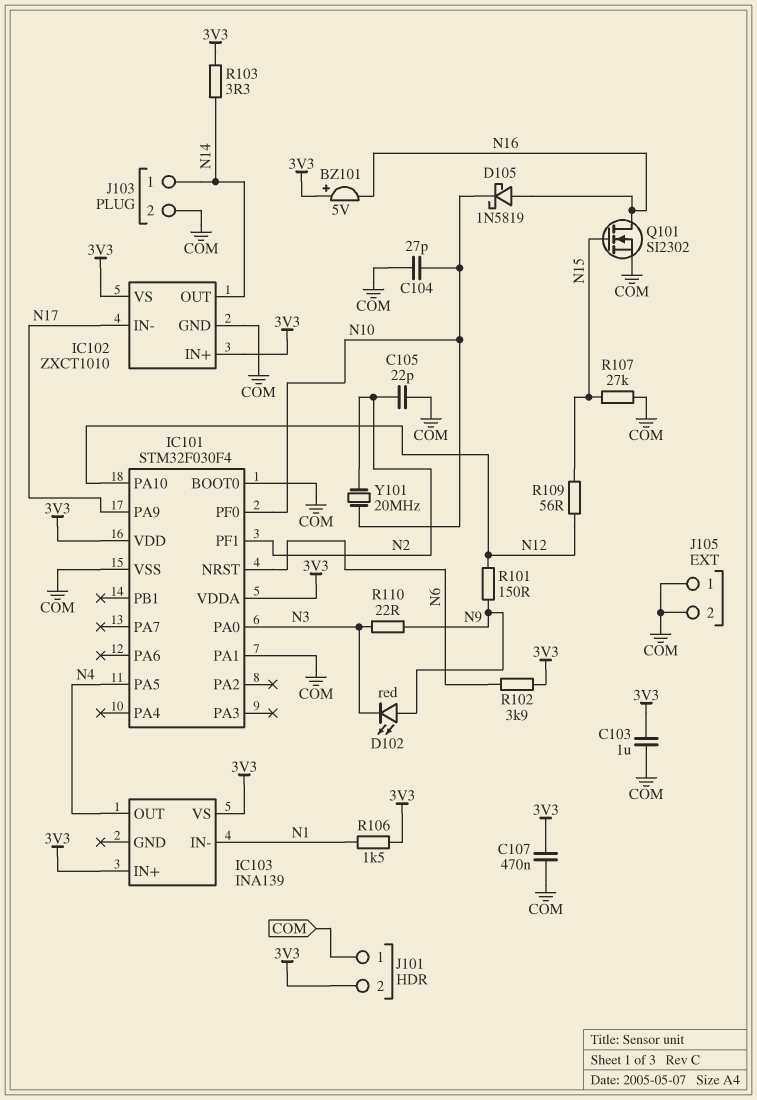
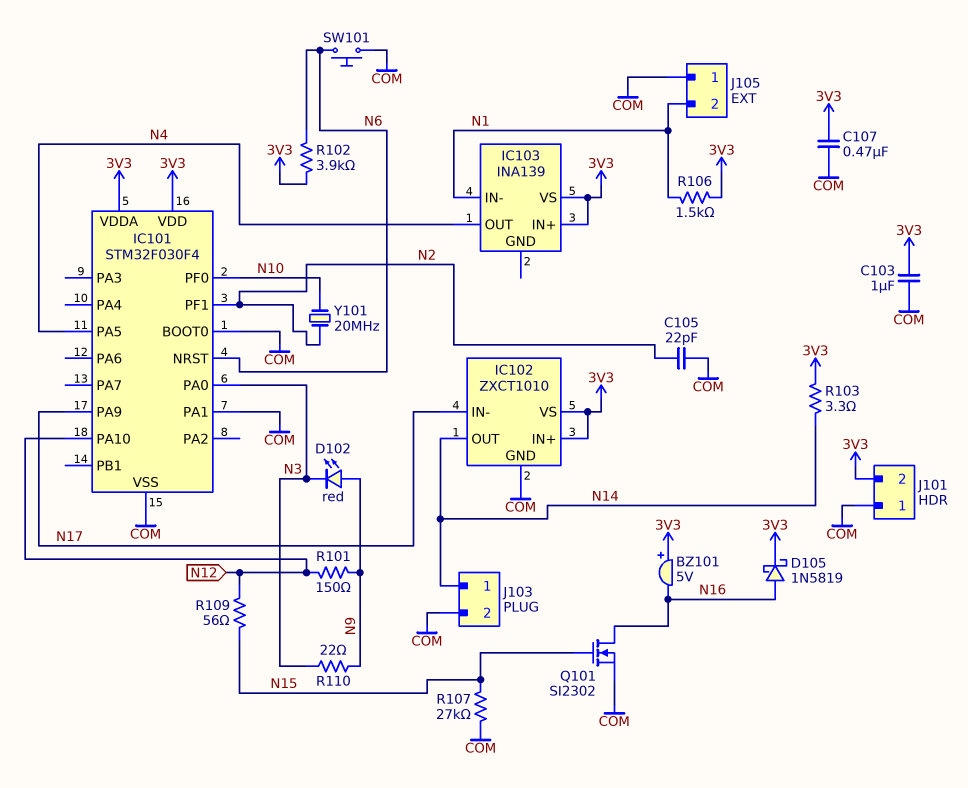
C104: 27pF (COM, N10) -> none
D105: schottky 1N5819 (A N16, K N10) -> schottky 1N5819 (A N16, K 3V3)
J105 pin 2: COM -> N1
SW101: none -> button (COM, N6)

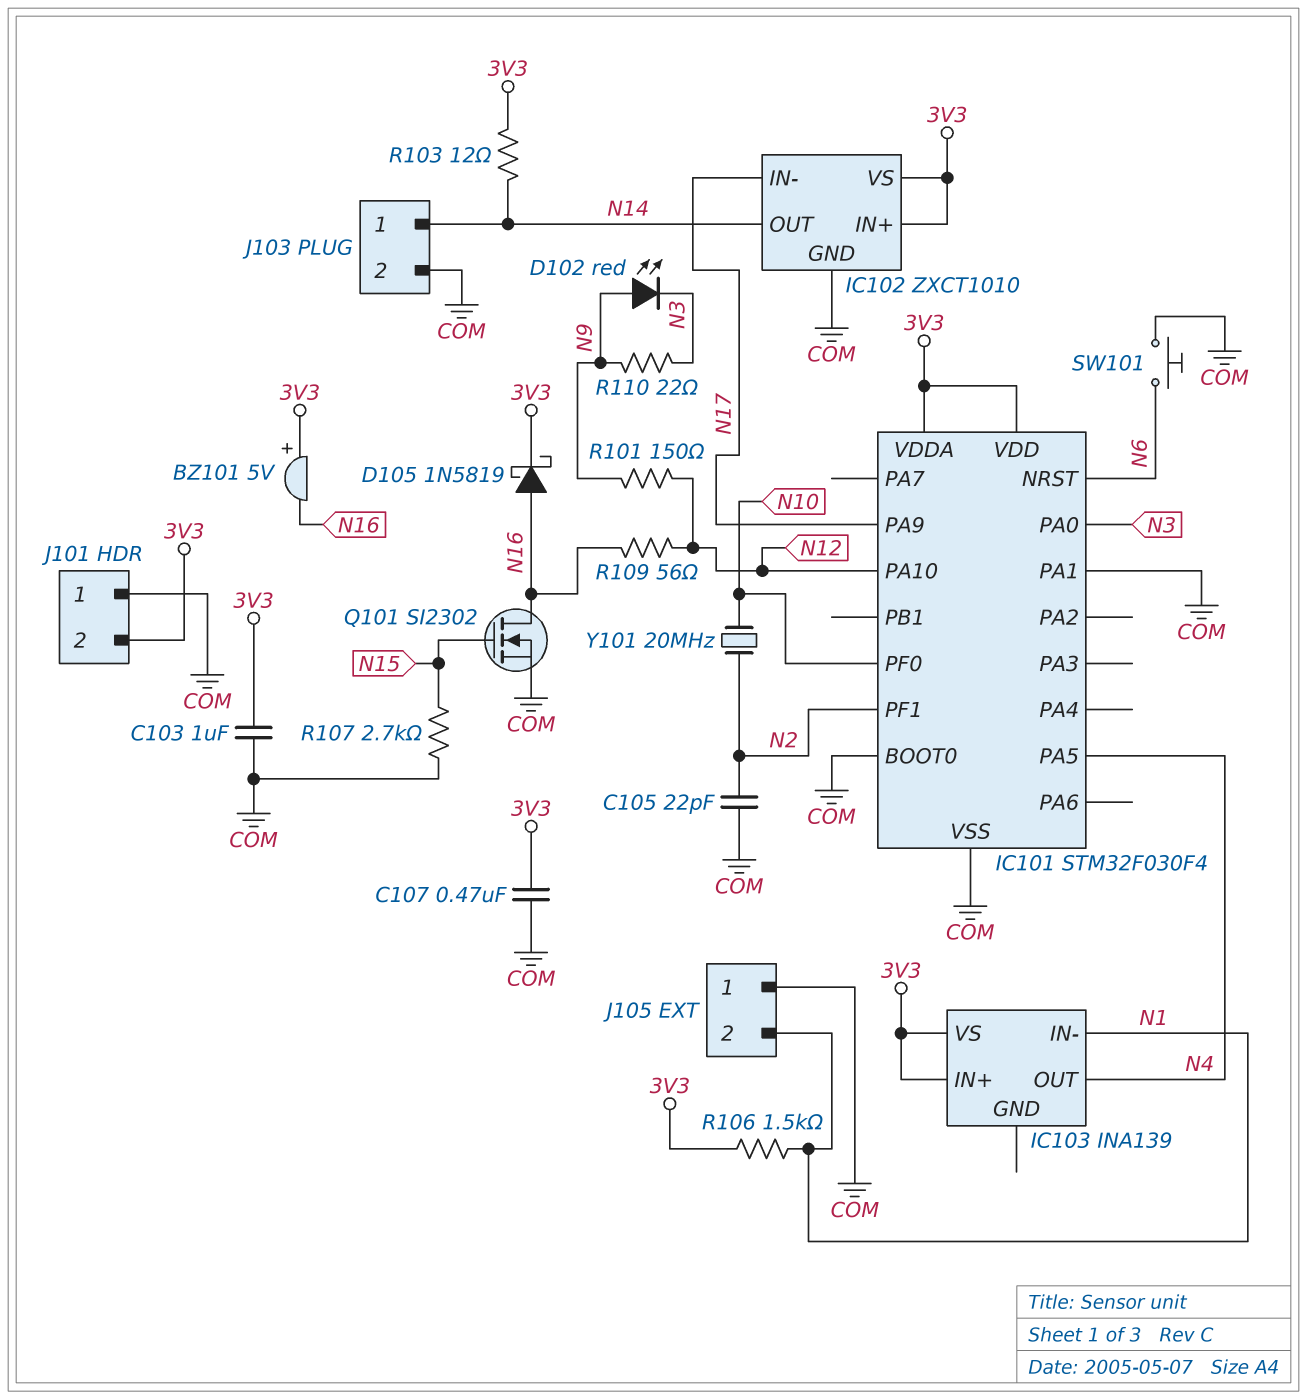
R102: 3.9k (3V3, N6) -> none
R103: 3.3 (3V3, N14) -> 12 (3V3, N14)
R107: 27k (COM, N15) -> 2.7k (COM, N15)
R109: 56 (N12, N15) -> 56 (N12, N16)

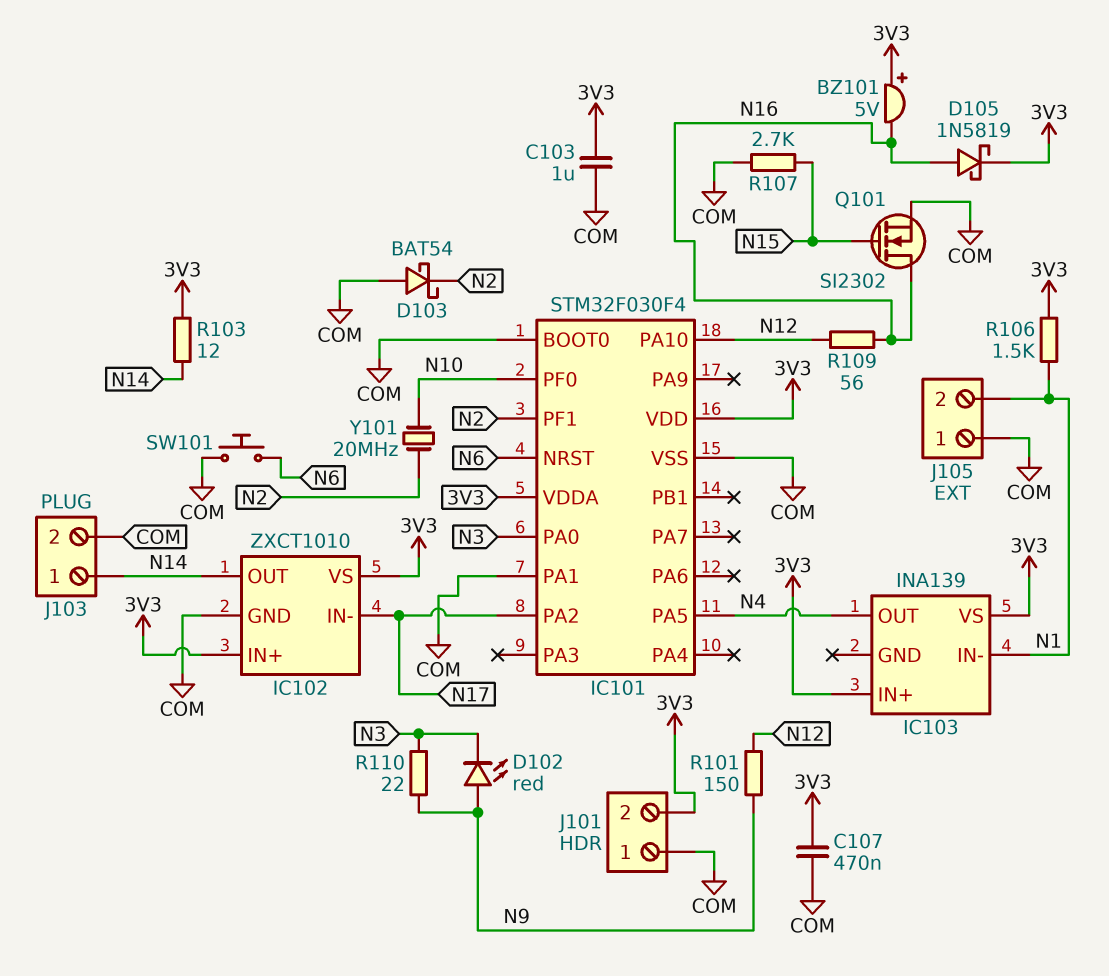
C105: 22pF (COM, N2) -> none
D103: none -> schottky BAT54 (A COM, K N2)
IC101 pin PA2: none -> N17
IC101 pin PA9: N17 -> none

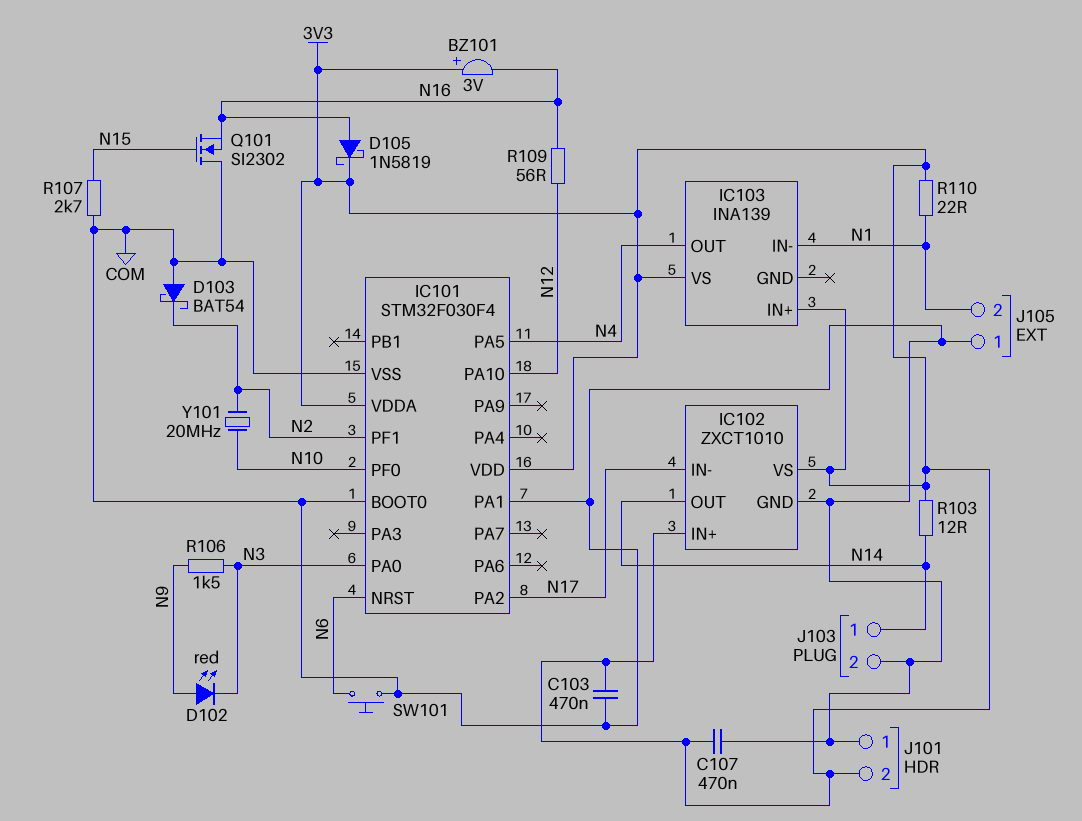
BZ101: buzzer 5V (plus 3V3, minus N16) -> buzzer 3V (plus 3V3, minus N16)
C103: 1uF (3V3, COM) -> 470nF (3V3, COM)
Q101: NMOS SI2302 (G N15, D N16, S COM) -> NMOS SI2302 (G N15, D COM, S N16)
R101: 150 (N9, N12) -> none
R106: 1.5k (3V3, N1) -> 1.5k (N3, N9)
R110: 22 (N3, N9) -> 22 (3V3, N1)

